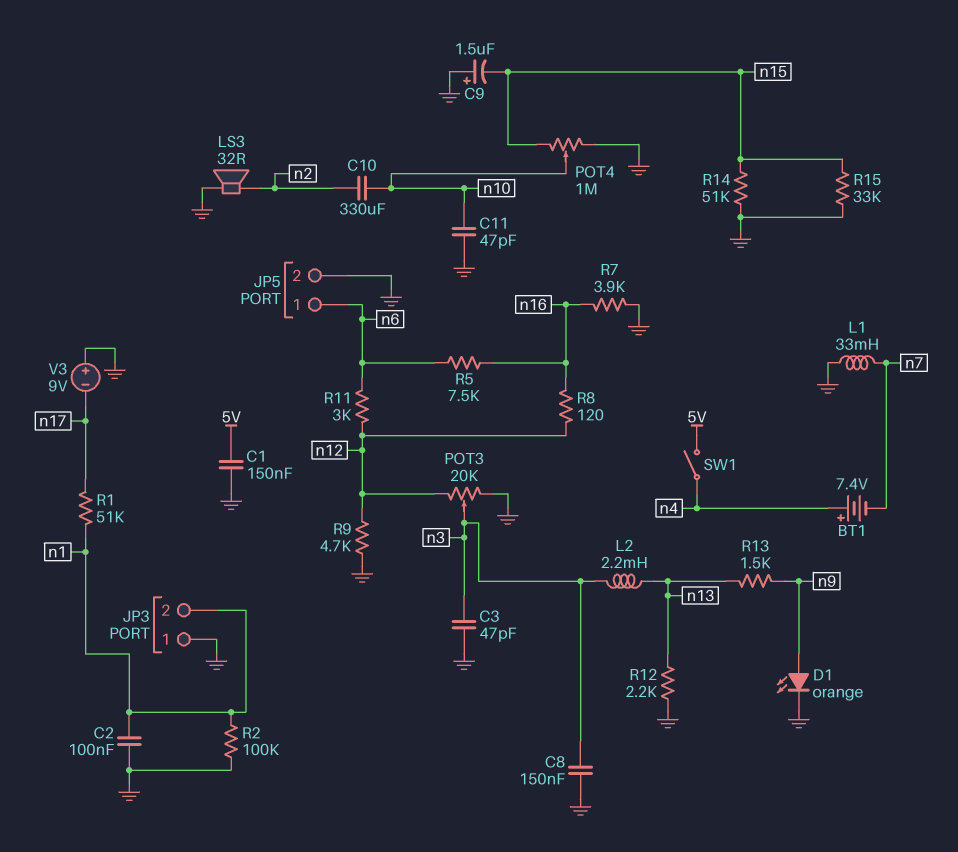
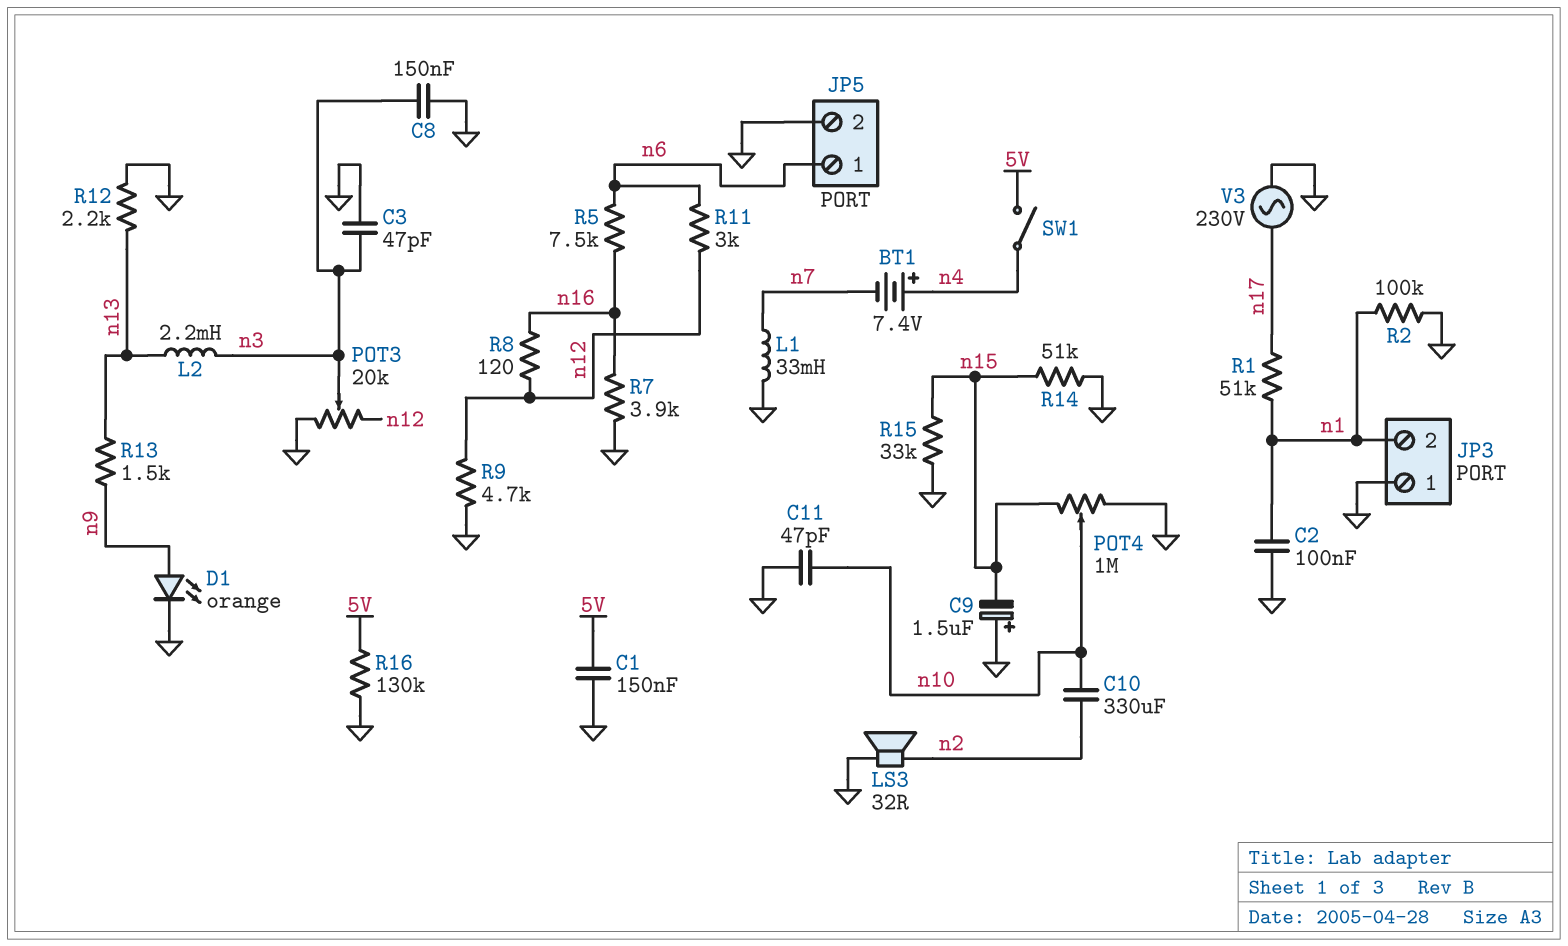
R16: none -> 130k (5V, GND)
V3: 9V (plus GND, minus n17) -> AC 230V (GND, n17)

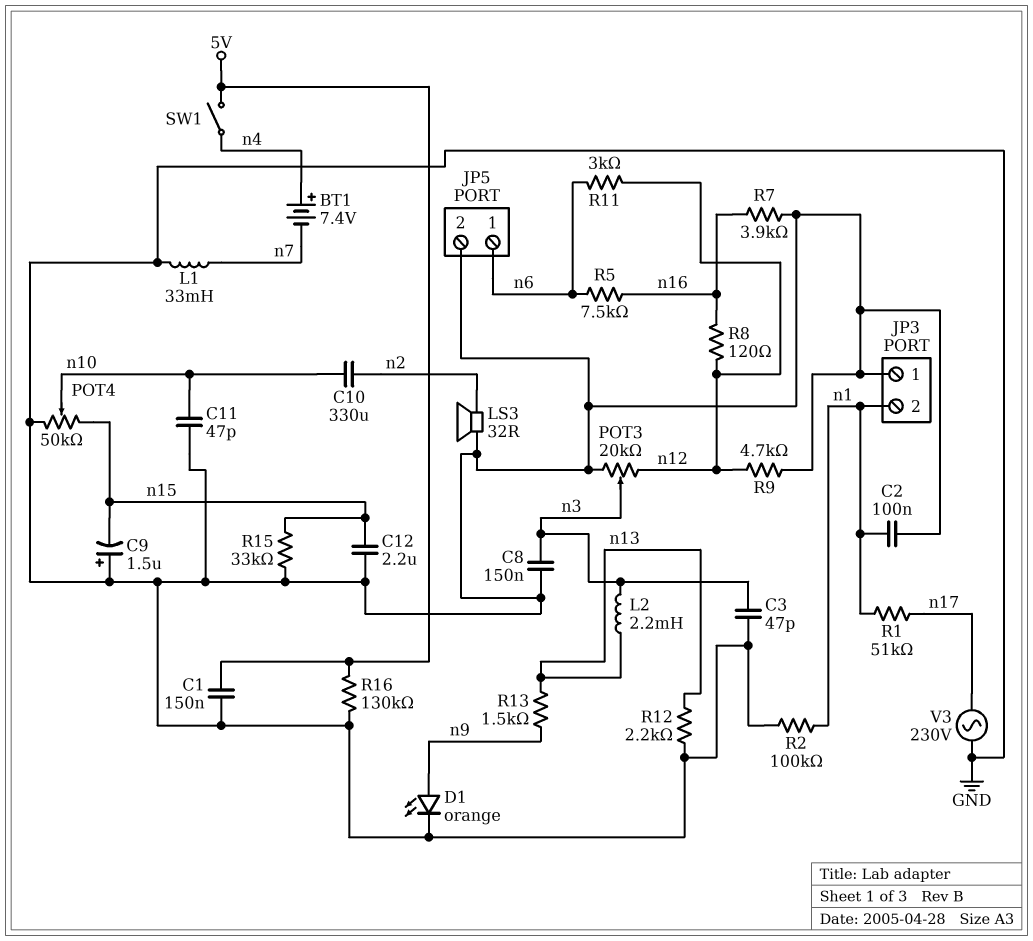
C12: none -> 2.2uF (GND, n15)
POT4: 1M (GND, n15, wiper n10) -> 50k (GND, n15, wiper n10)
R14: 51k (GND, n15) -> none

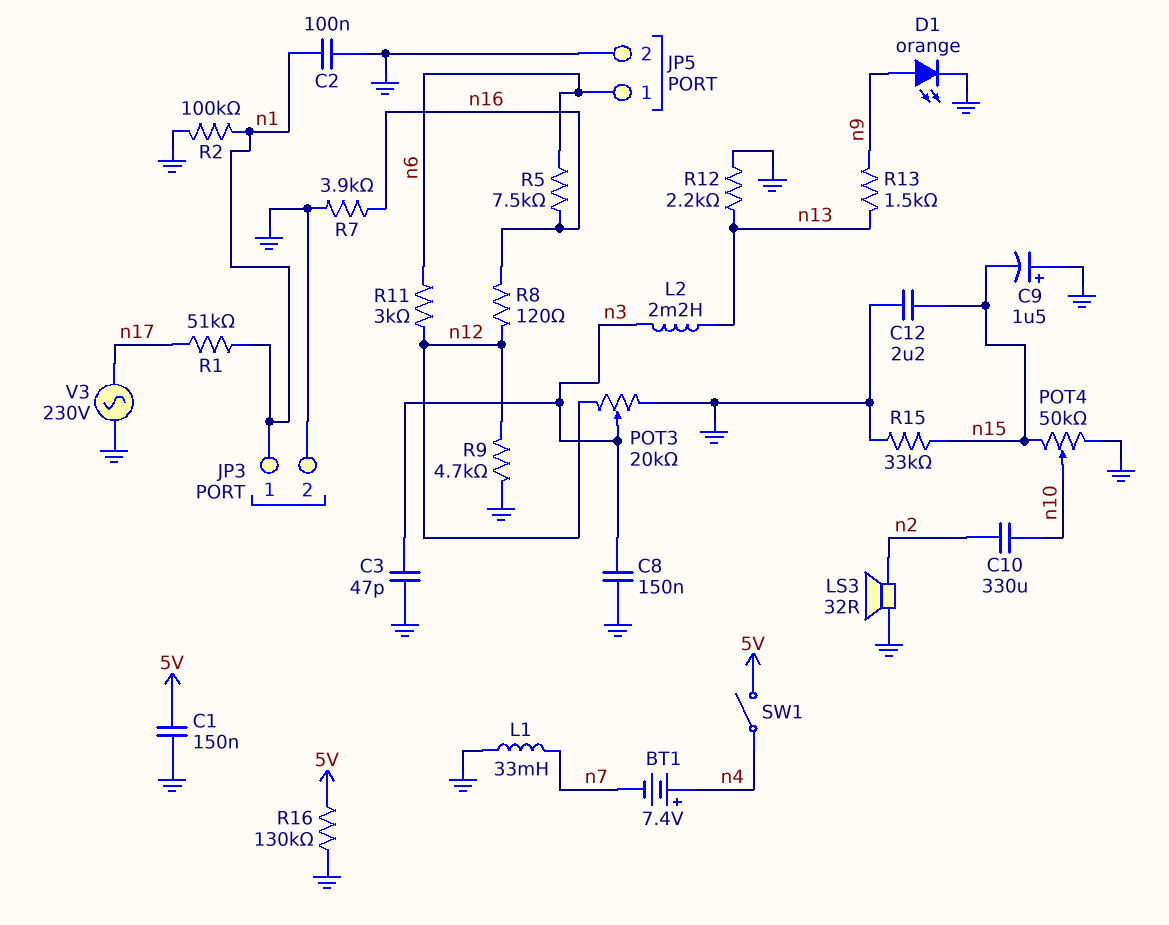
C11: 47pF (GND, n10) -> none
JP3 pin 1: GND -> n1
JP3 pin 2: n1 -> GND

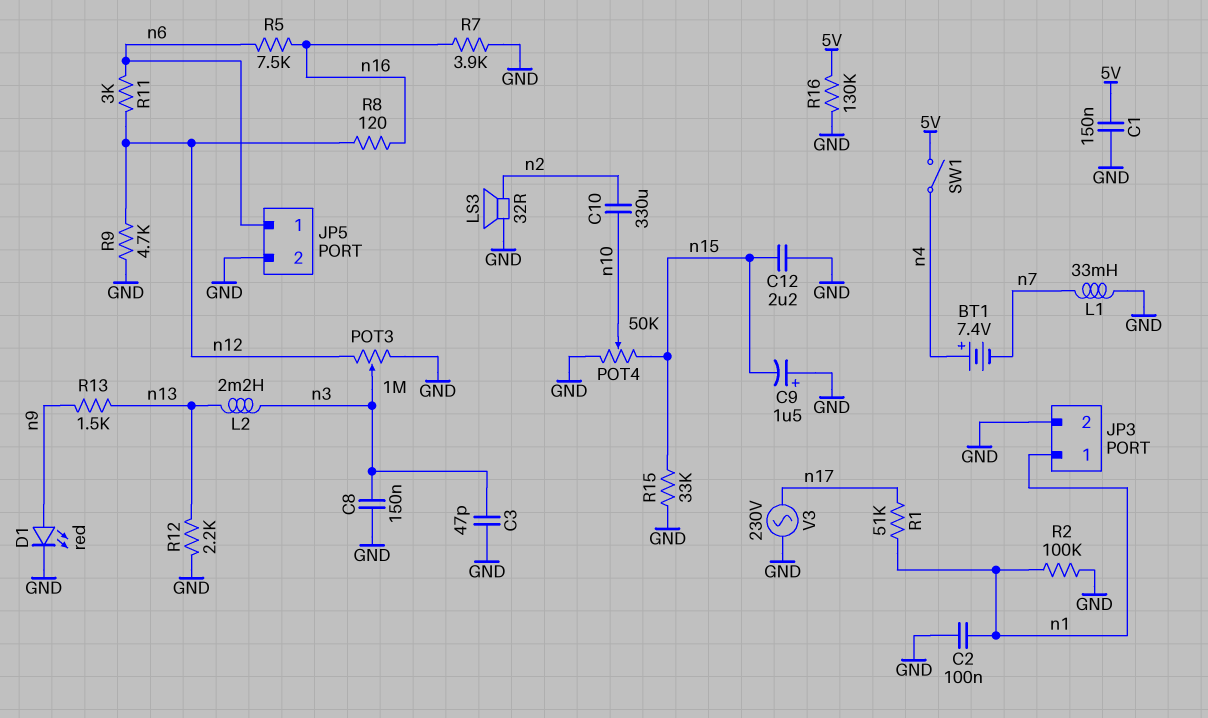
D1: LED orange (A n9, K GND) -> LED red (A n9, K GND)
POT3: 20k (GND, n12, wiper n3) -> 1M (GND, n12, wiper n3)

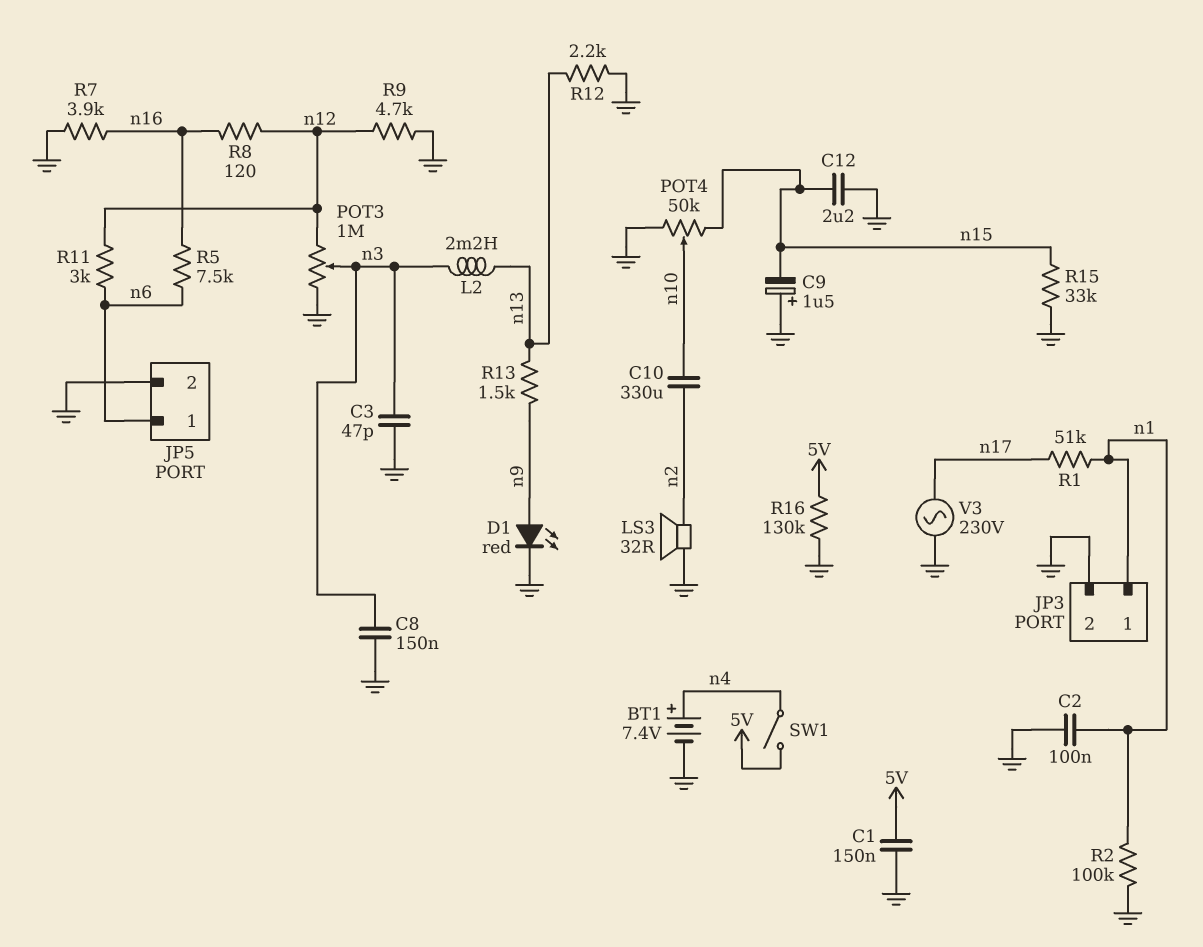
BT1: 7.4V (plus n4, minus n7) -> 7.4V (plus n4, minus GND)
L1: 33mH (GND, n7) -> none

